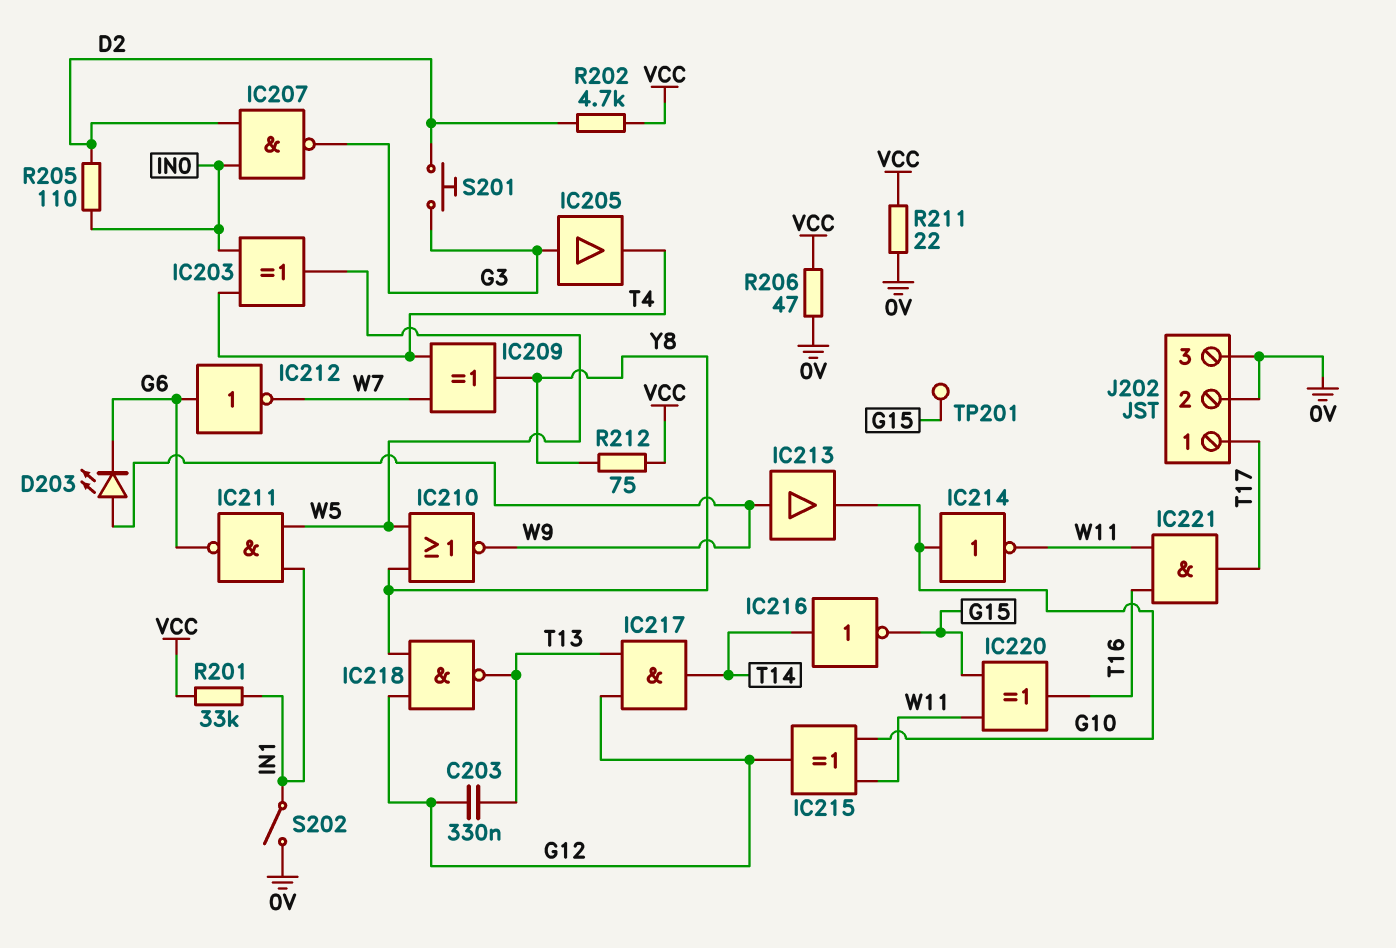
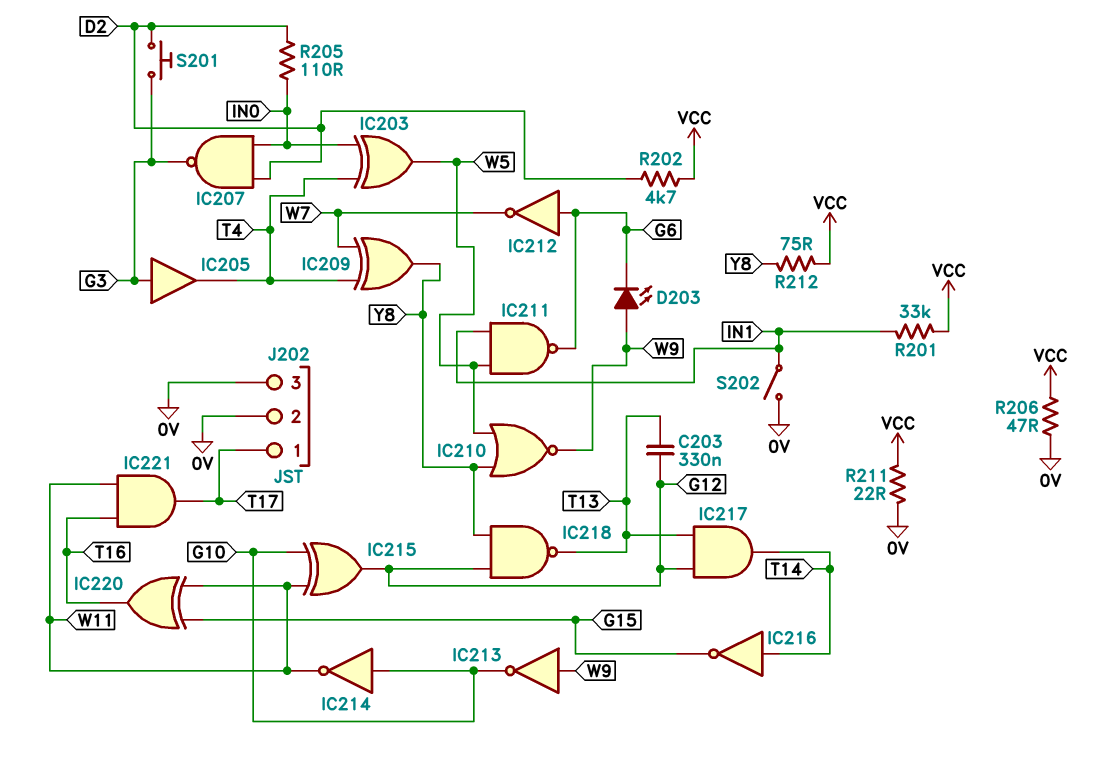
IC213: buffer (in W9, out G10) -> NOT (in W9, out G10)
TP201: test point (G15) -> none

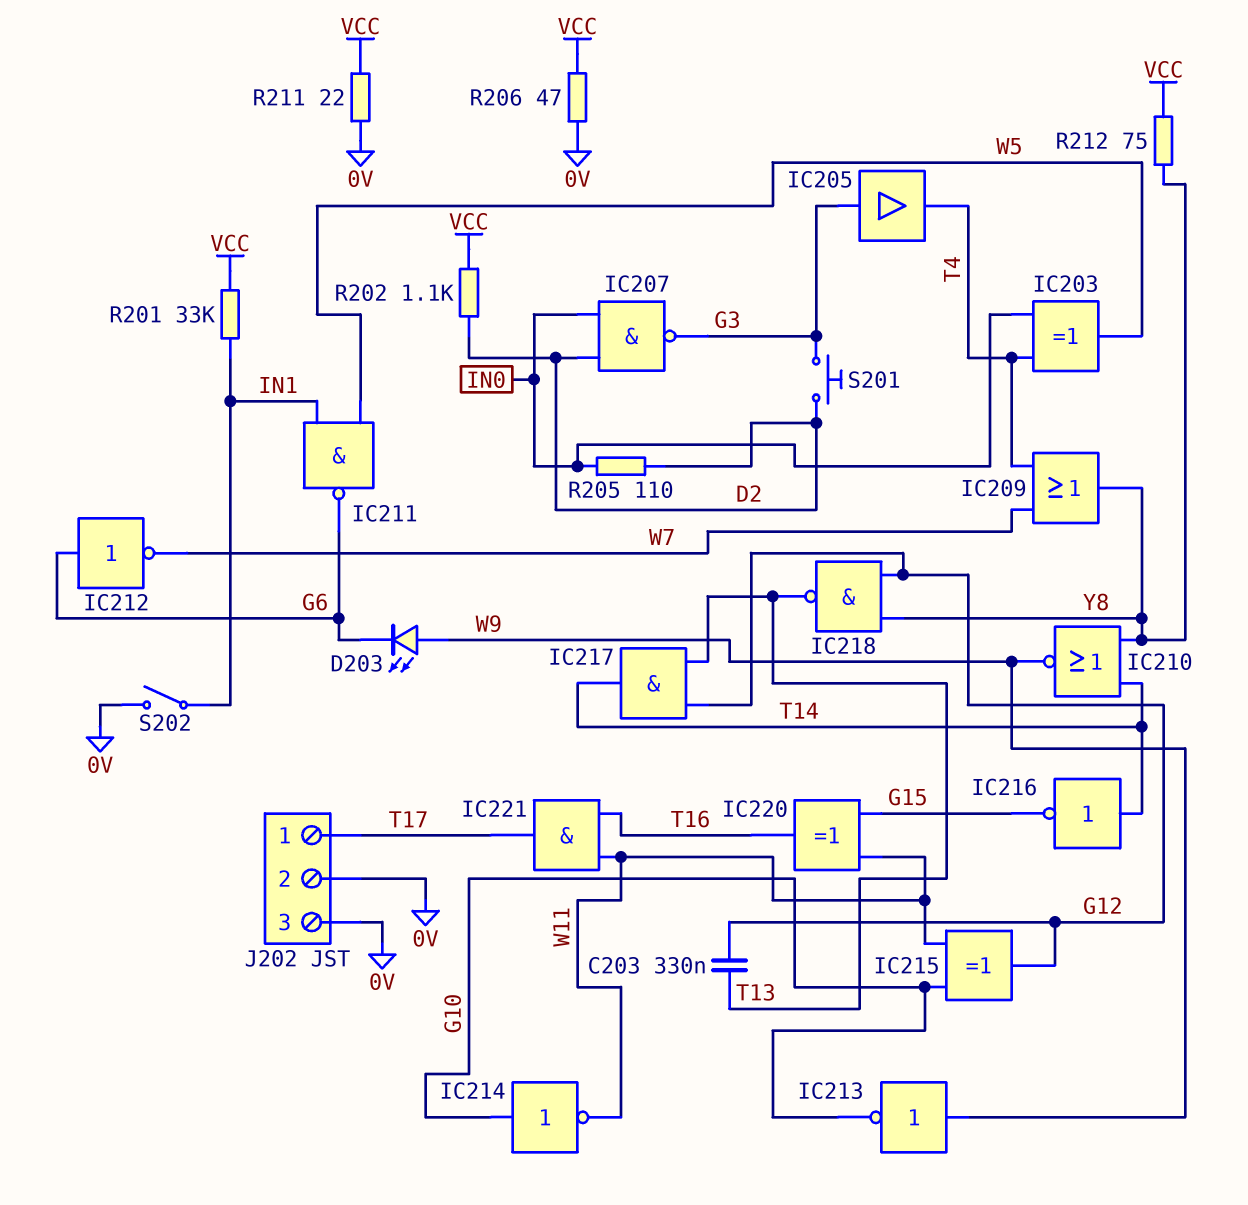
IC209: XOR (in T4, in W7, out Y8) -> OR (in T4, in W7, out Y8)
IC210: NOR (in W5, in Y8, out W9) -> NOR (in T14, in Y8, out W9)
R202: 4.7k (D2, VCC) -> 1.1k (D2, VCC)

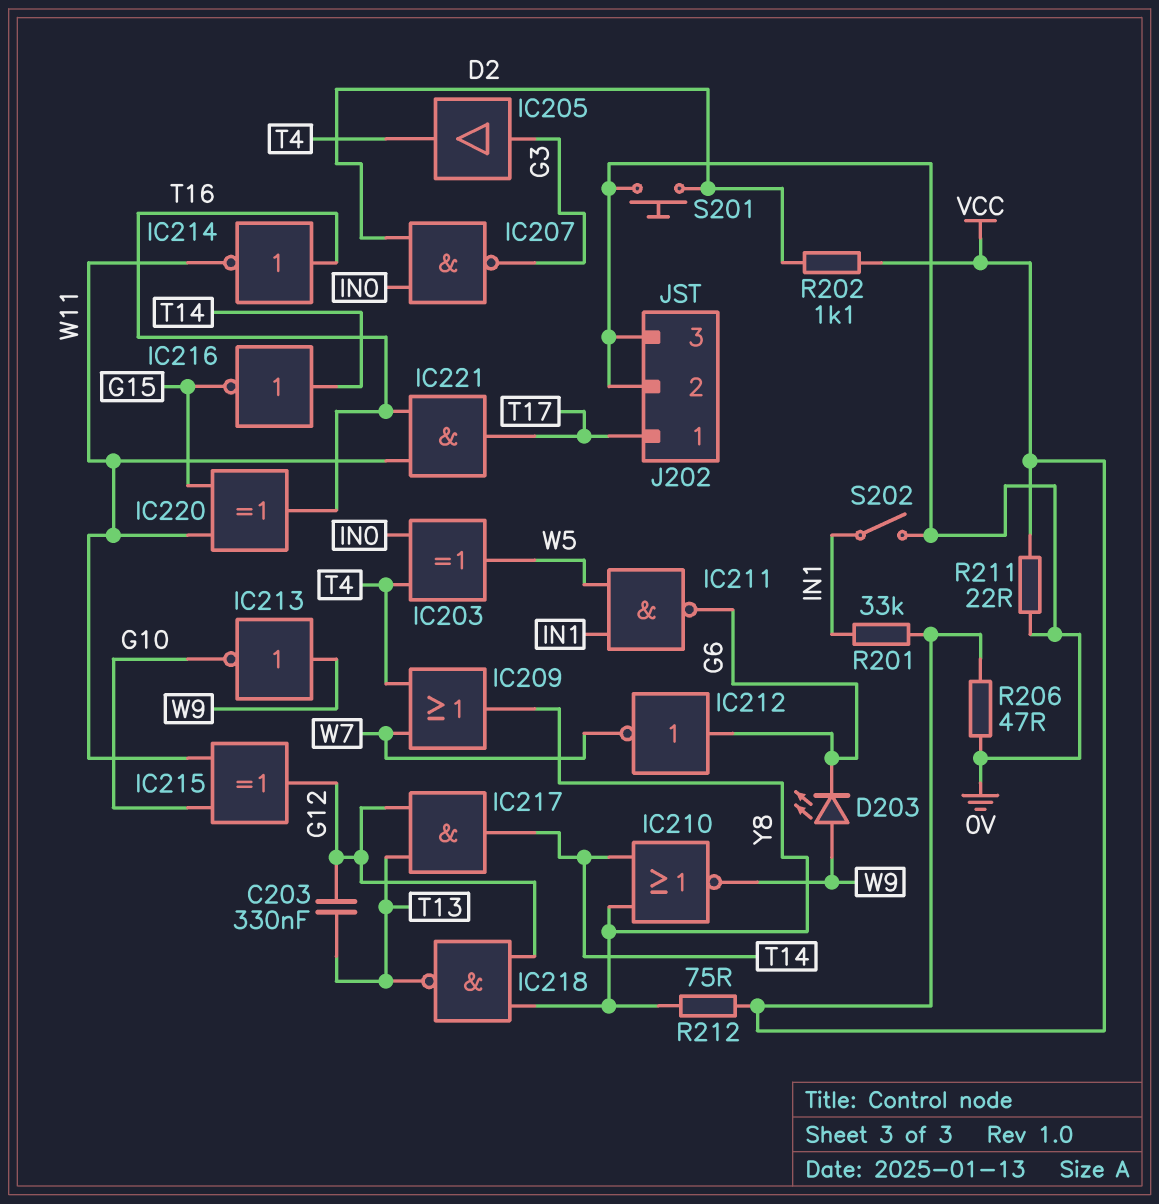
IC214: NOT (in G10, out W11) -> NOT (in T16, out W11)
R205: 110 (D2, IN0) -> none
S201: button (D2, G3) -> button (0V, D2)

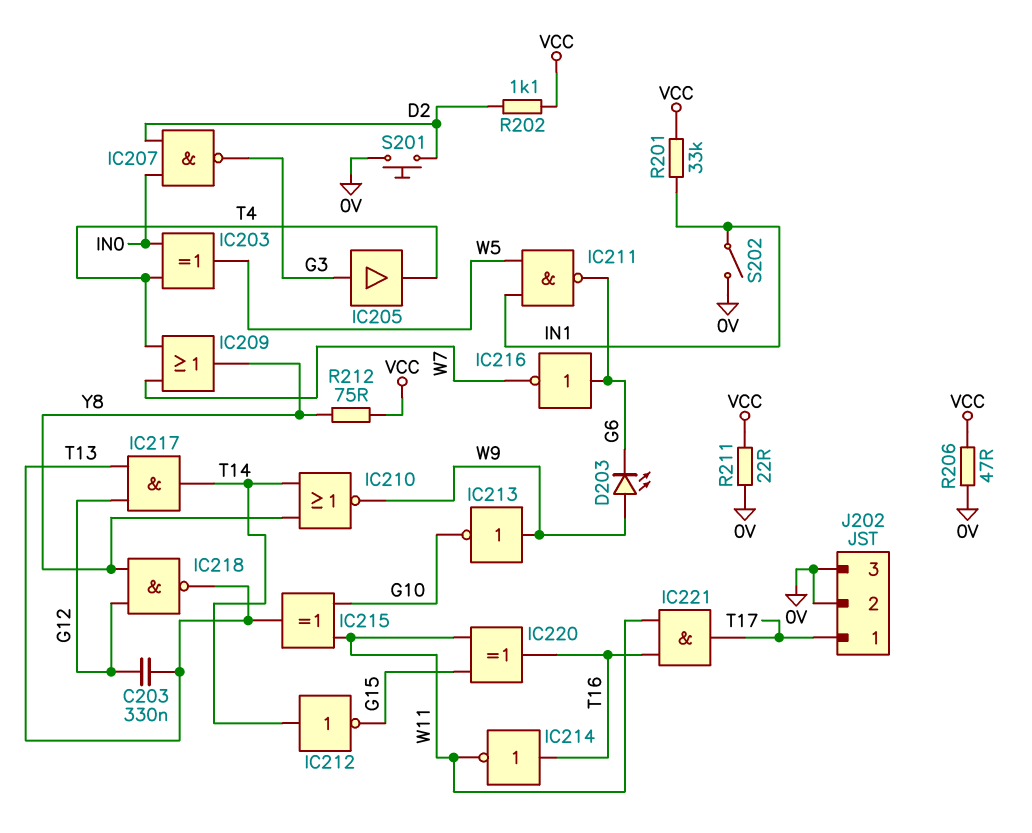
IC212: NOT (in G6, out W7) -> NOT (in T14, out G15)
IC215: XOR (in G10, in W11, out G12) -> XOR (in G10, in W11, out T13)
IC216: NOT (in T14, out G15) -> NOT (in G6, out W7)

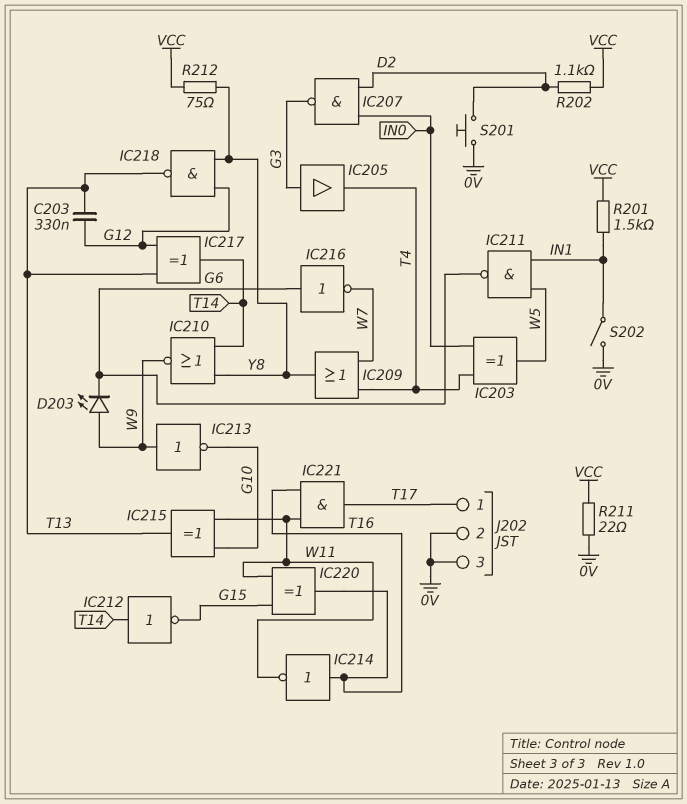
IC217: AND (in G12, in T13, out T14) -> XOR (in G12, in T13, out T14)
R201: 33k (IN1, VCC) -> 1.5k (IN1, VCC)
R206: 47 (0V, VCC) -> none

